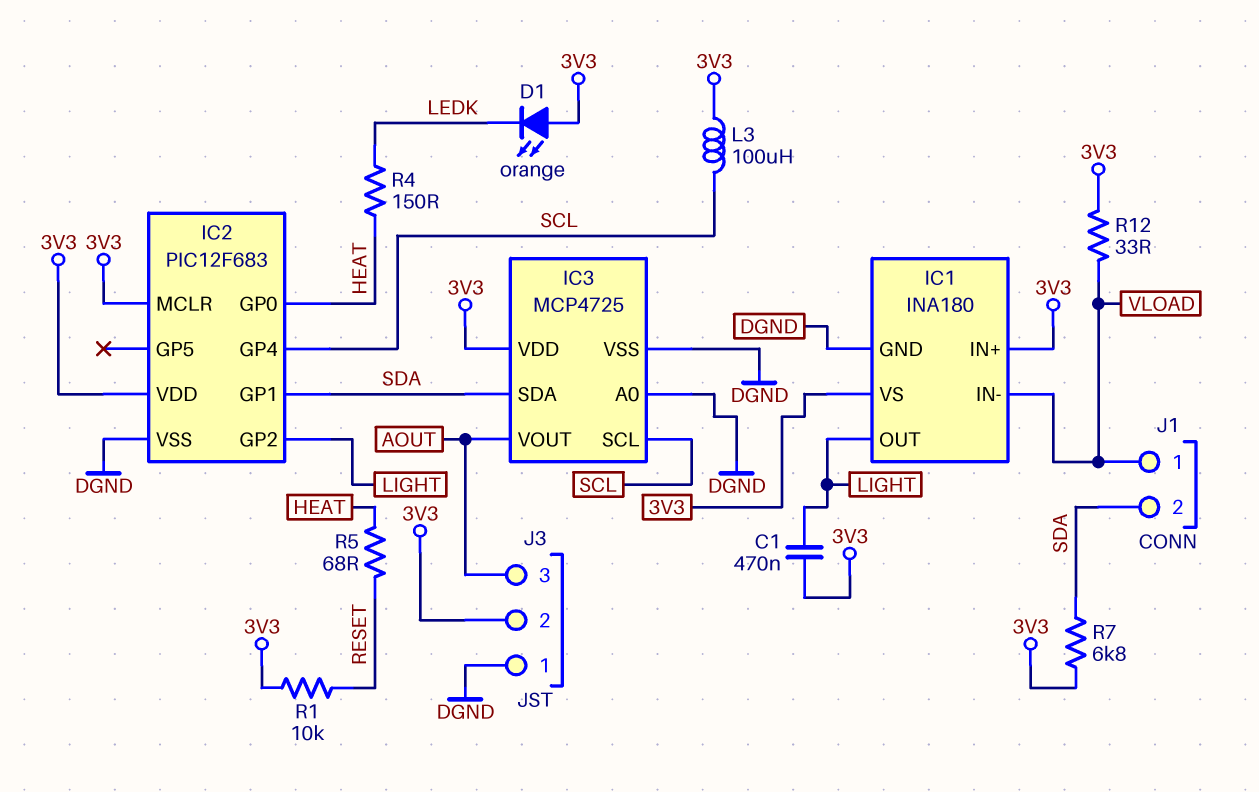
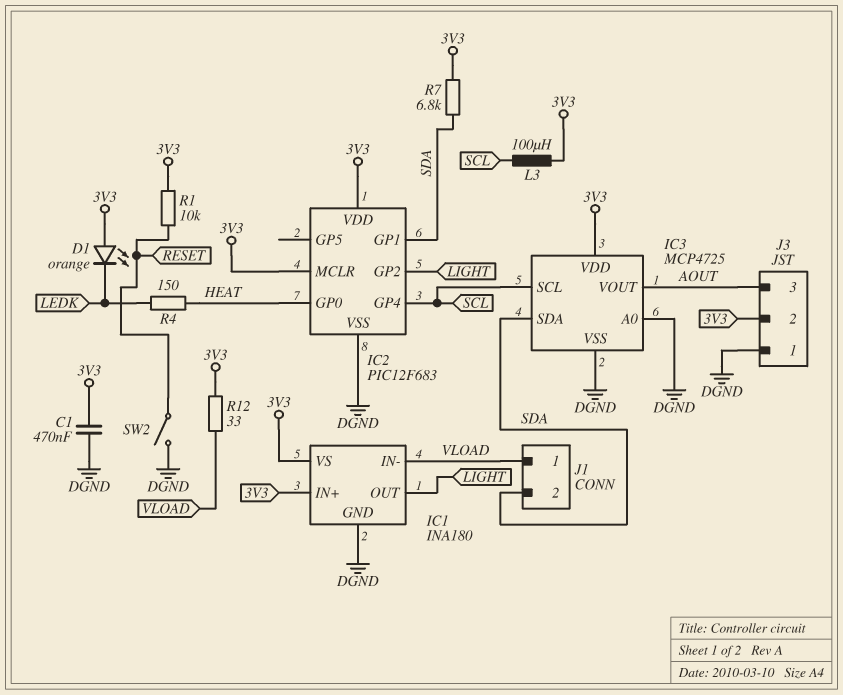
C1: 470nF (3V3, LIGHT) -> 470nF (3V3, DGND)
R5: 68 (HEAT, RESET) -> none
SW2: none -> switch (DGND, RESET)

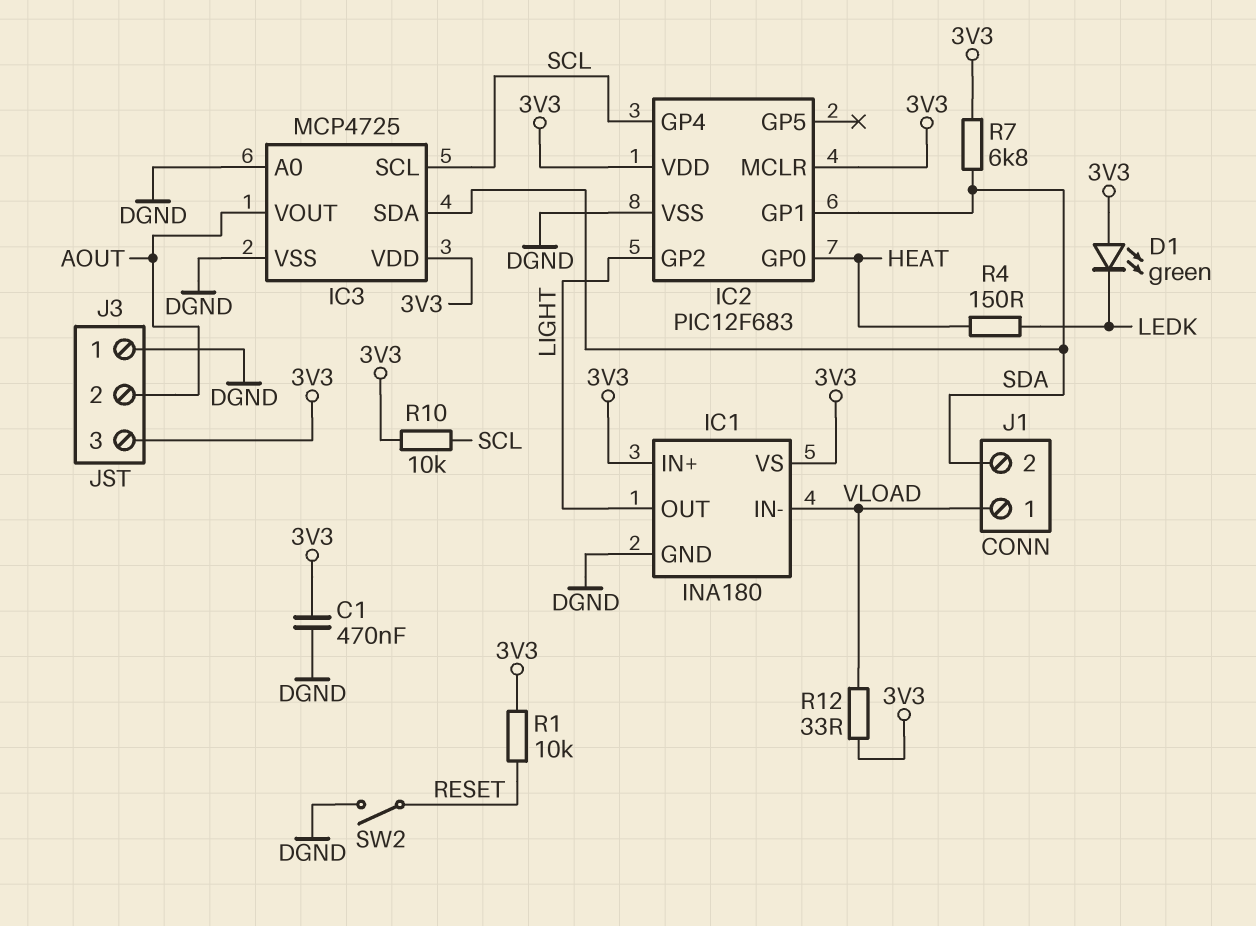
D1: LED orange (A 3V3, K LEDK) -> LED green (A 3V3, K LEDK)
J3 pin 2: 3V3 -> AOUT
J3 pin 3: AOUT -> 3V3
L3: 100uH (3V3, SCL) -> none
R10: none -> 10k (3V3, SCL)

